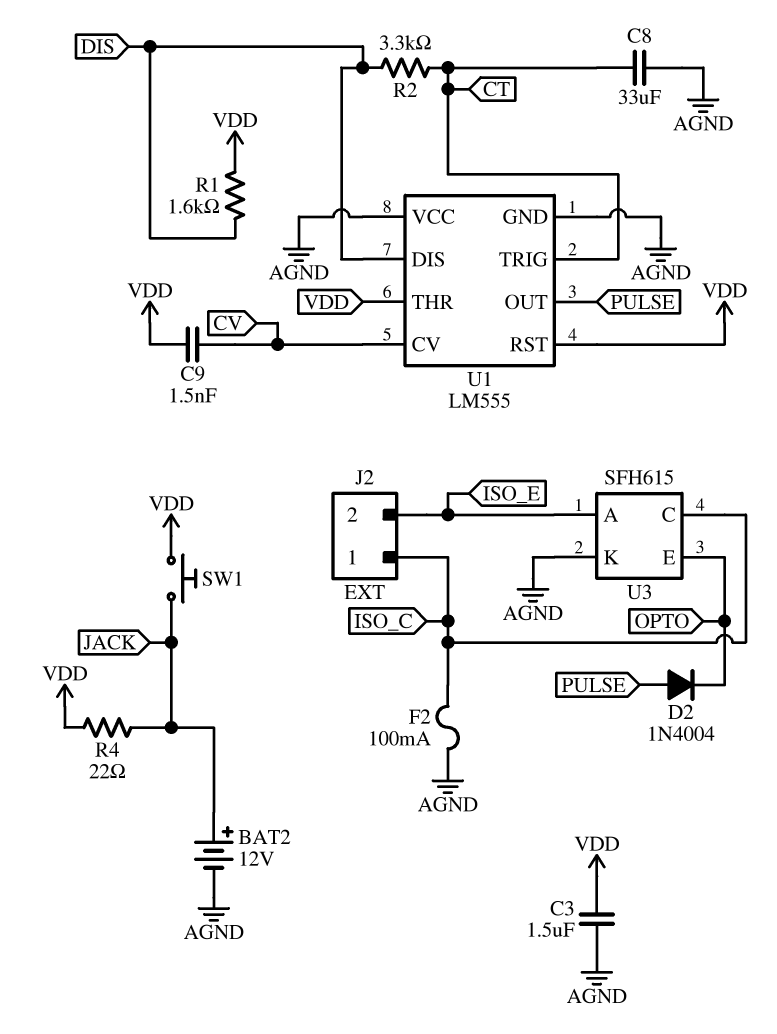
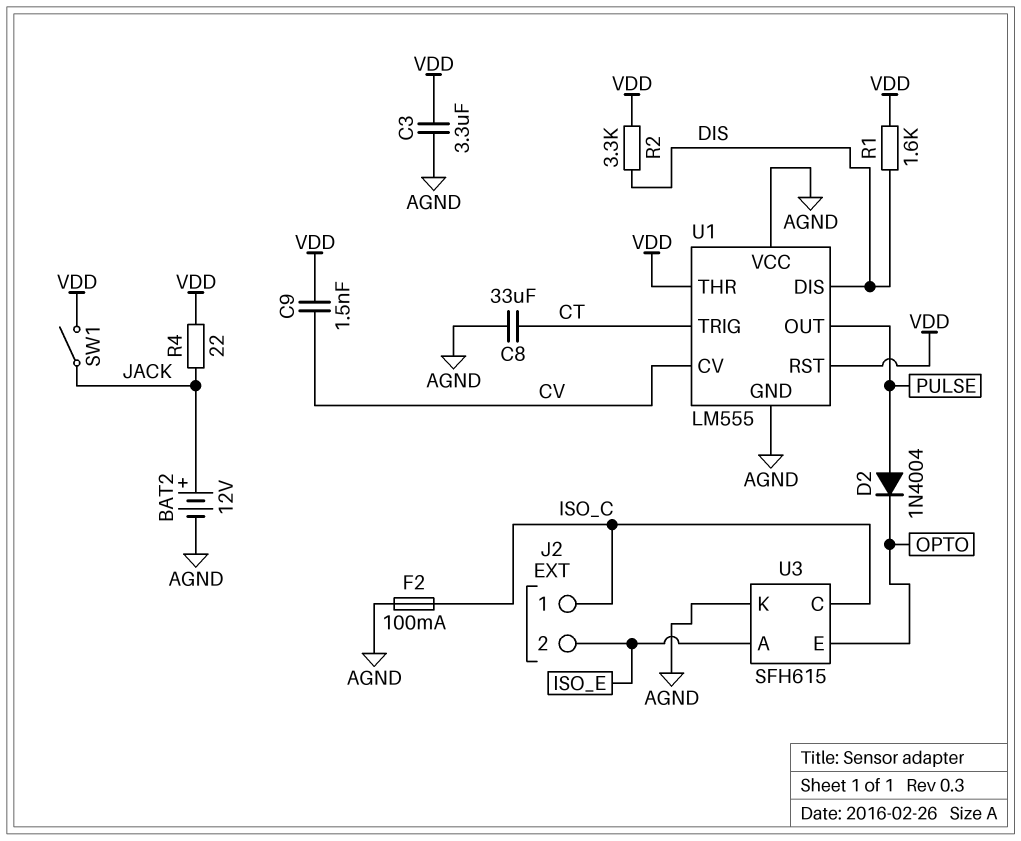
C3: 1.5uF (AGND, VDD) -> 3.3uF (AGND, VDD)
R2: 3.3k (CT, DIS) -> 3.3k (DIS, VDD)
SW1: button (JACK, VDD) -> switch (JACK, VDD)

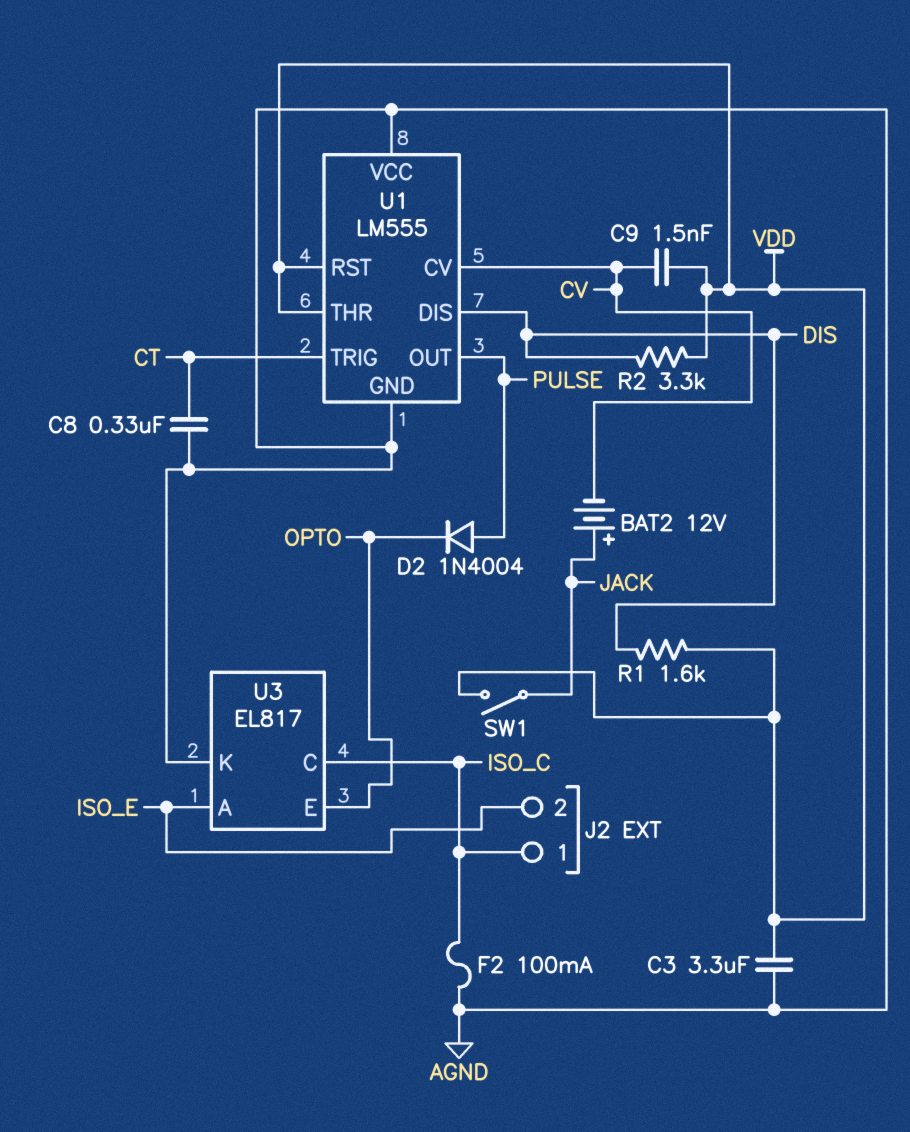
BAT2: 12V (plus JACK, minus AGND) -> 12V (plus JACK, minus CV)
C8: 33uF (AGND, CT) -> 330nF (AGND, CT)
R4: 22 (JACK, VDD) -> none
U3: SFH615 -> EL817

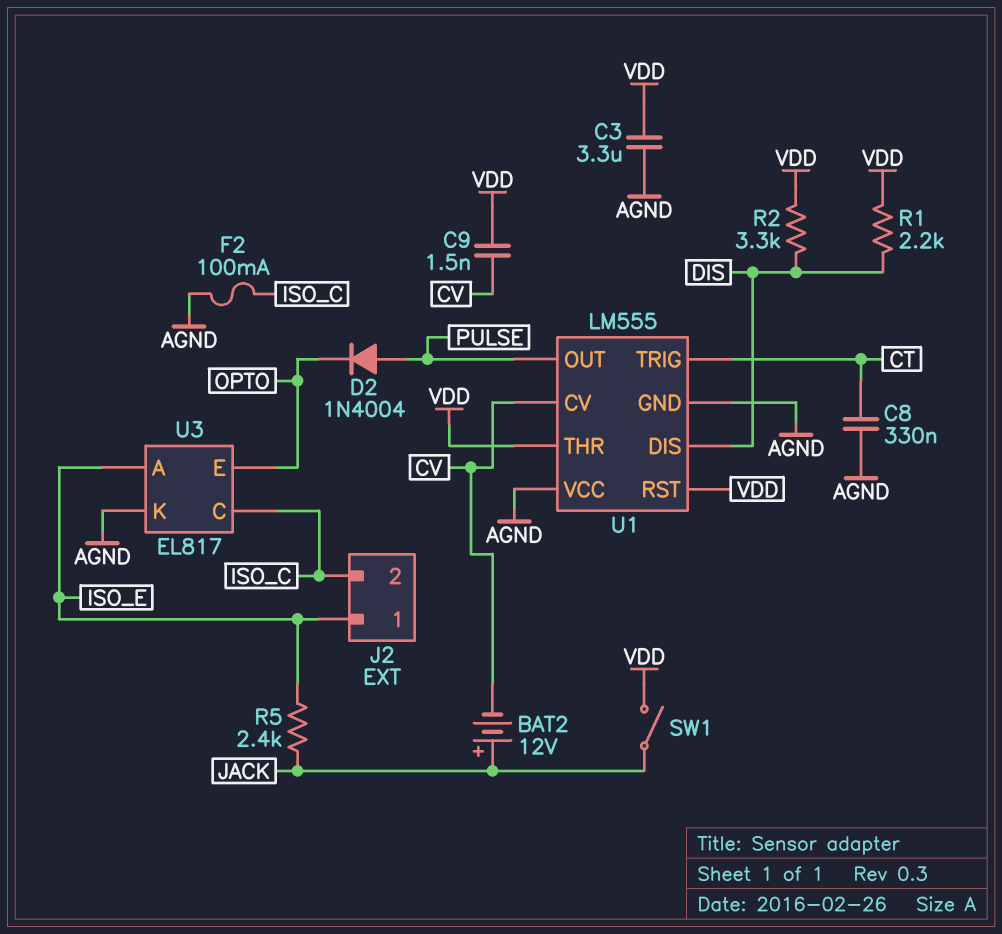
J2 pin 1: ISO_C -> ISO_E
J2 pin 2: ISO_E -> ISO_C
R1: 1.6k (DIS, VDD) -> 2.2k (DIS, VDD)
R5: none -> 2.4k (ISO_E, JACK)

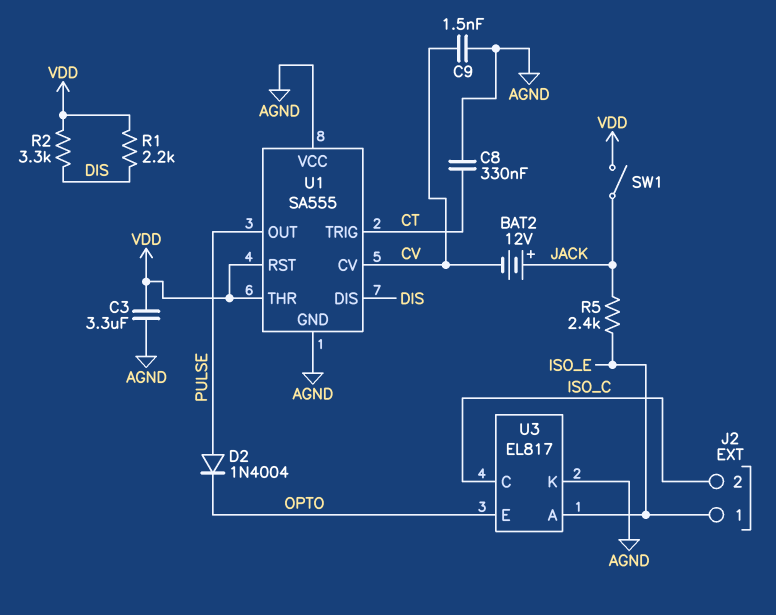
C9: 1.5nF (CV, VDD) -> 1.5nF (AGND, CV)
F2: 100mA (AGND, ISO_C) -> none
U1: LM555 -> SA555

